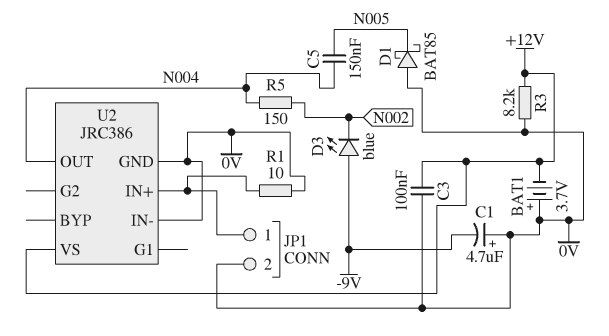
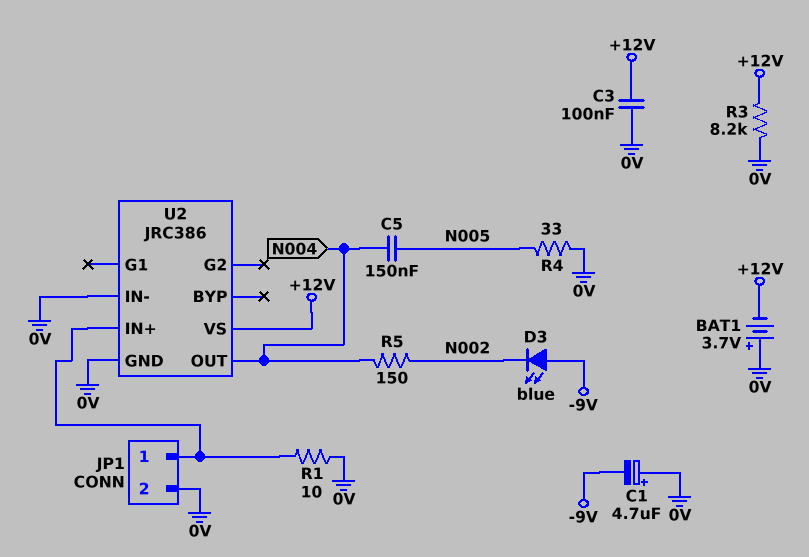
D1: schottky BAT85 (A 0V, K N005) -> none
R4: none -> 33 (0V, N005)

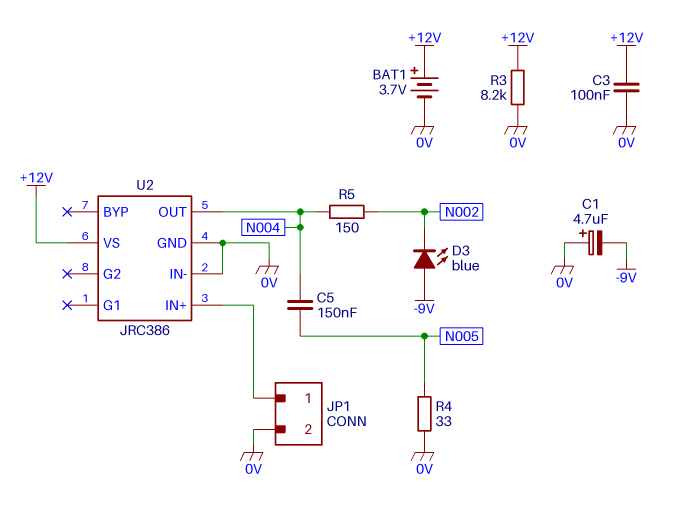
BAT1: 3.7V (plus 0V, minus +12V) -> 3.7V (plus +12V, minus 0V)
R1: 10 (0V, JP1/1) -> none

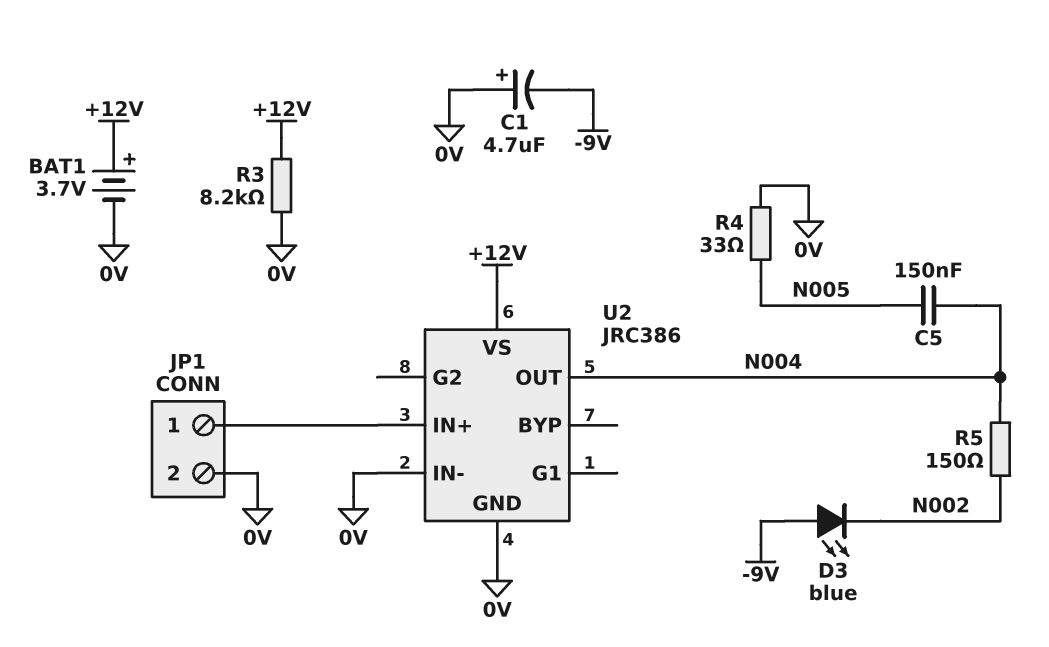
C3: 100nF (+12V, 0V) -> none

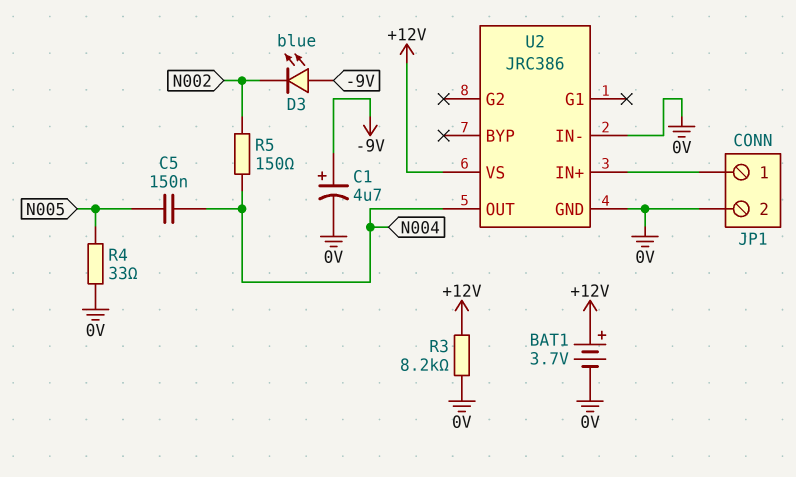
C1: 4.7uF (plus 0V, minus -9V) -> 4.7uF (plus -9V, minus 0V)

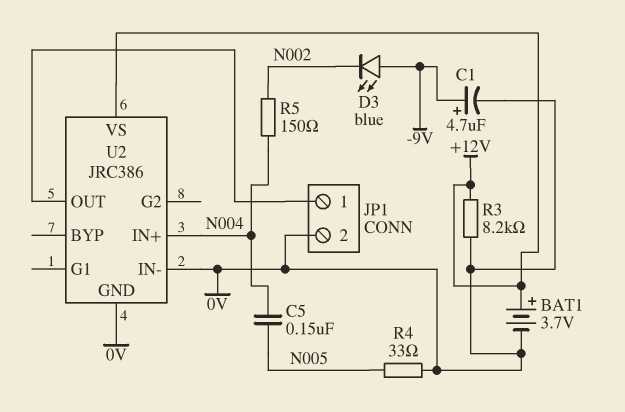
U2 pin IN+: JP1/1 -> N004
U2 pin OUT: N004 -> JP1/1

